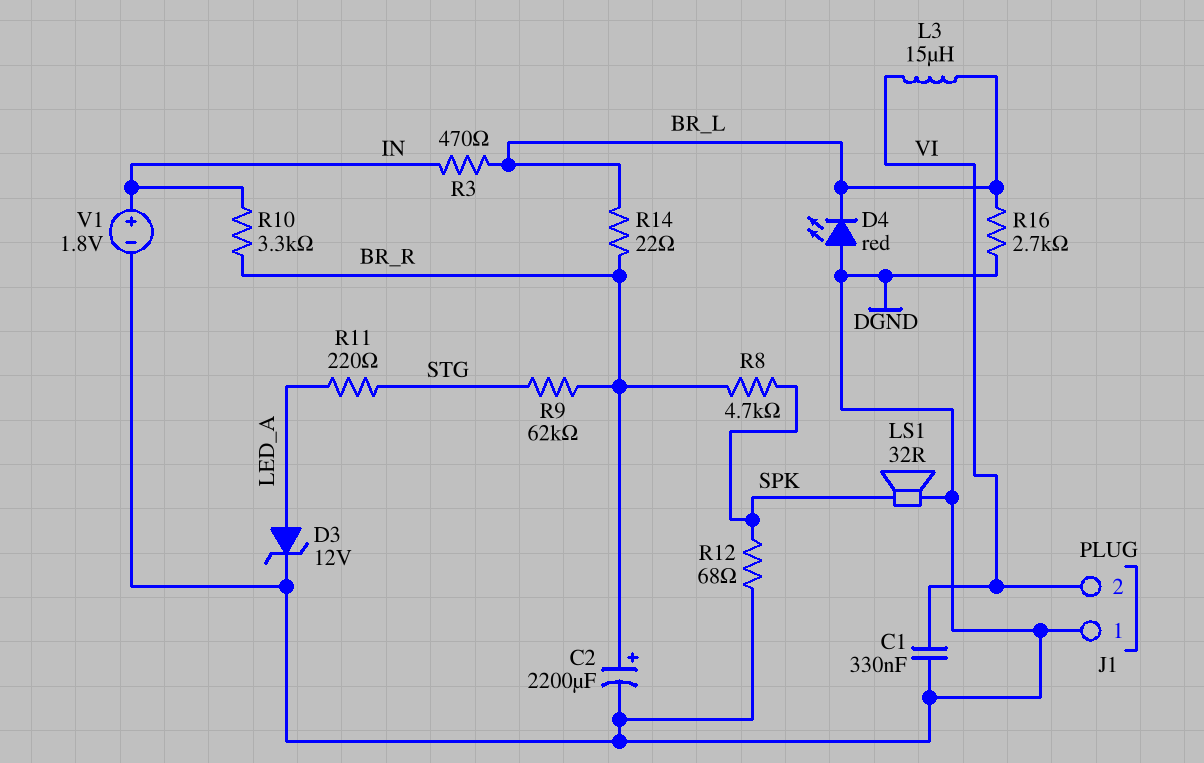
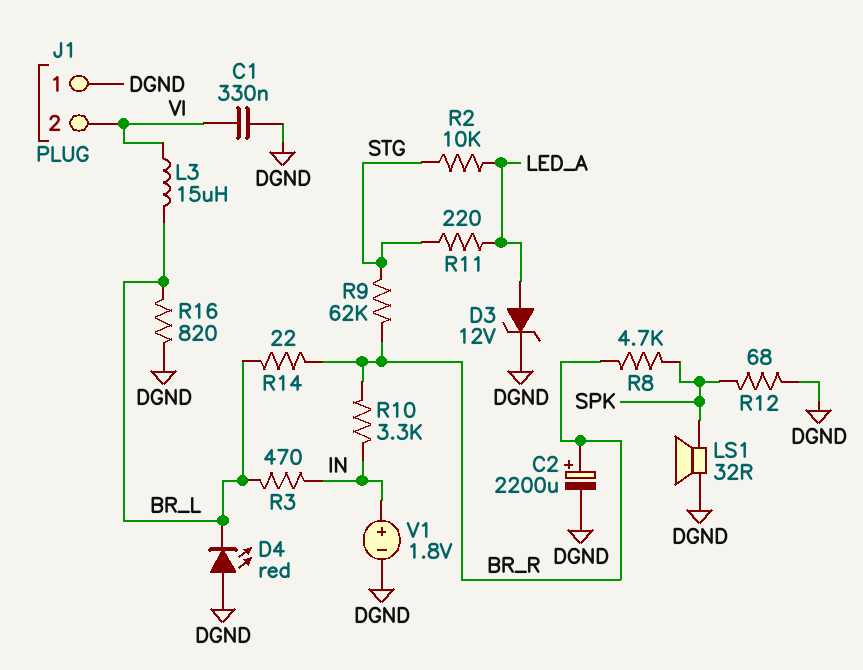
R2: none -> 10k (LED_A, STG)
R16: 2.7k (BR_L, DGND) -> 820 (BR_L, DGND)

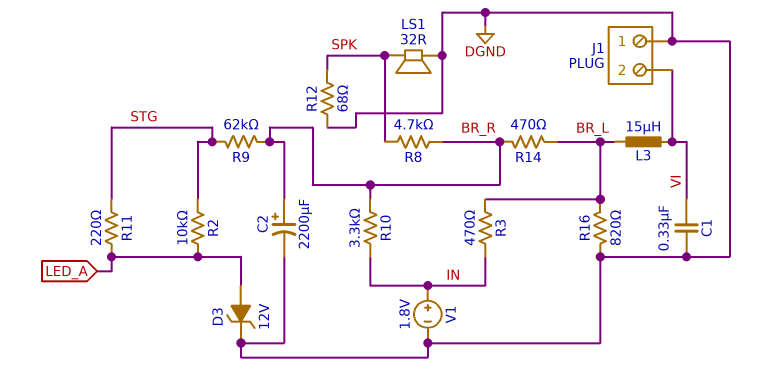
D4: LED red (A DGND, K BR_L) -> none
R14: 22 (BR_L, BR_R) -> 470 (BR_L, BR_R)

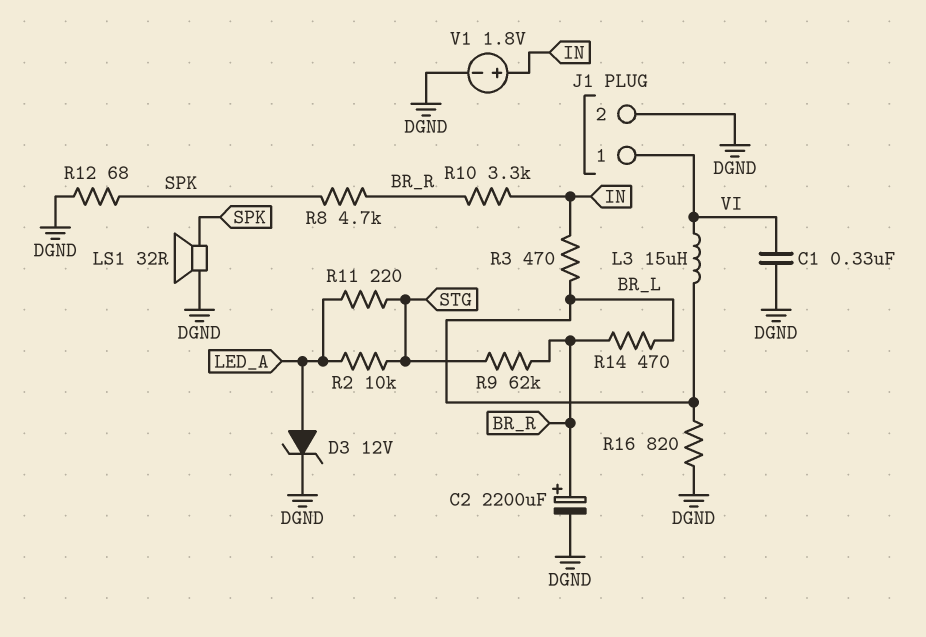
J1 pin 1: DGND -> VI
J1 pin 2: VI -> DGND

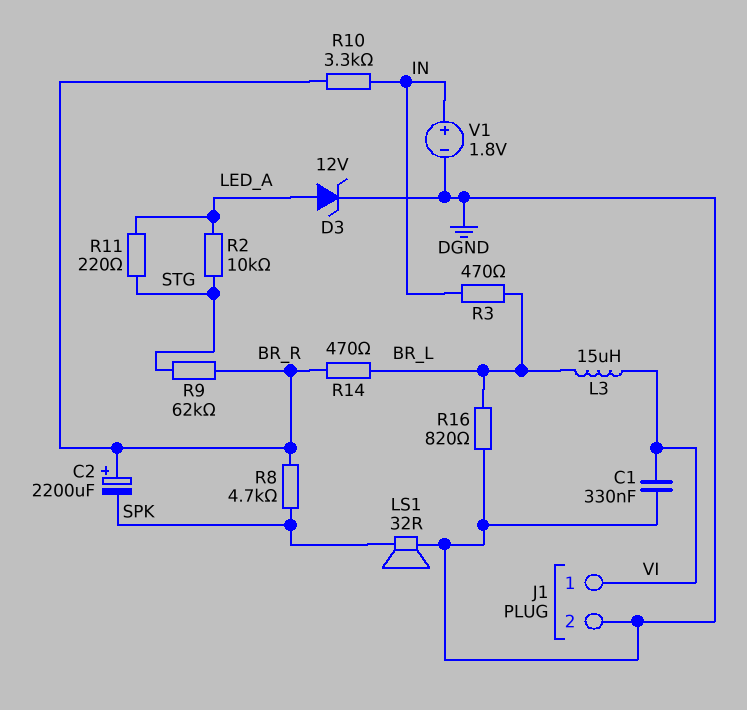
C2: 2200uF (plus BR_R, minus DGND) -> 2200uF (plus BR_R, minus SPK)
R12: 68 (DGND, SPK) -> none

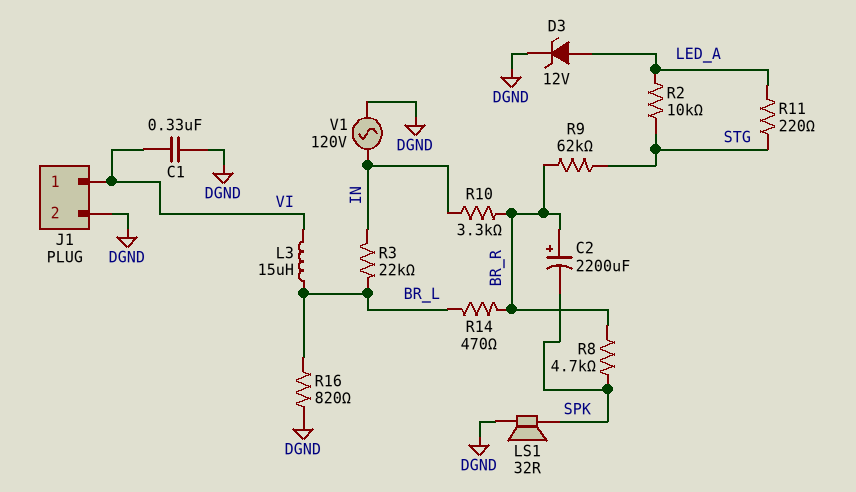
R3: 470 (BR_L, IN) -> 22k (BR_L, IN)
V1: 1.8V (plus IN, minus DGND) -> AC 120V (DGND, IN)

